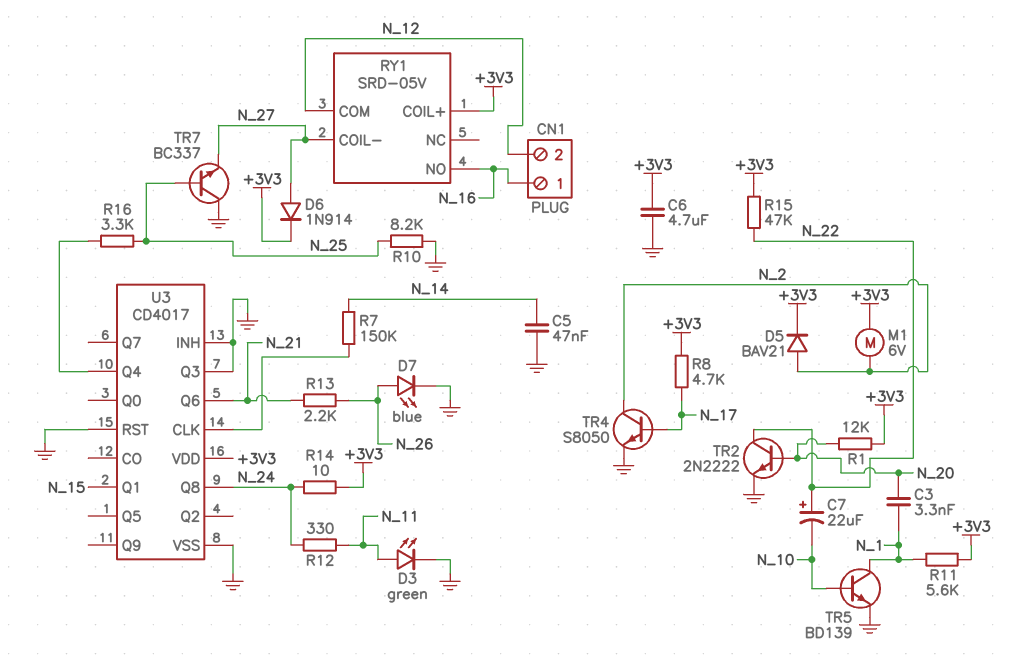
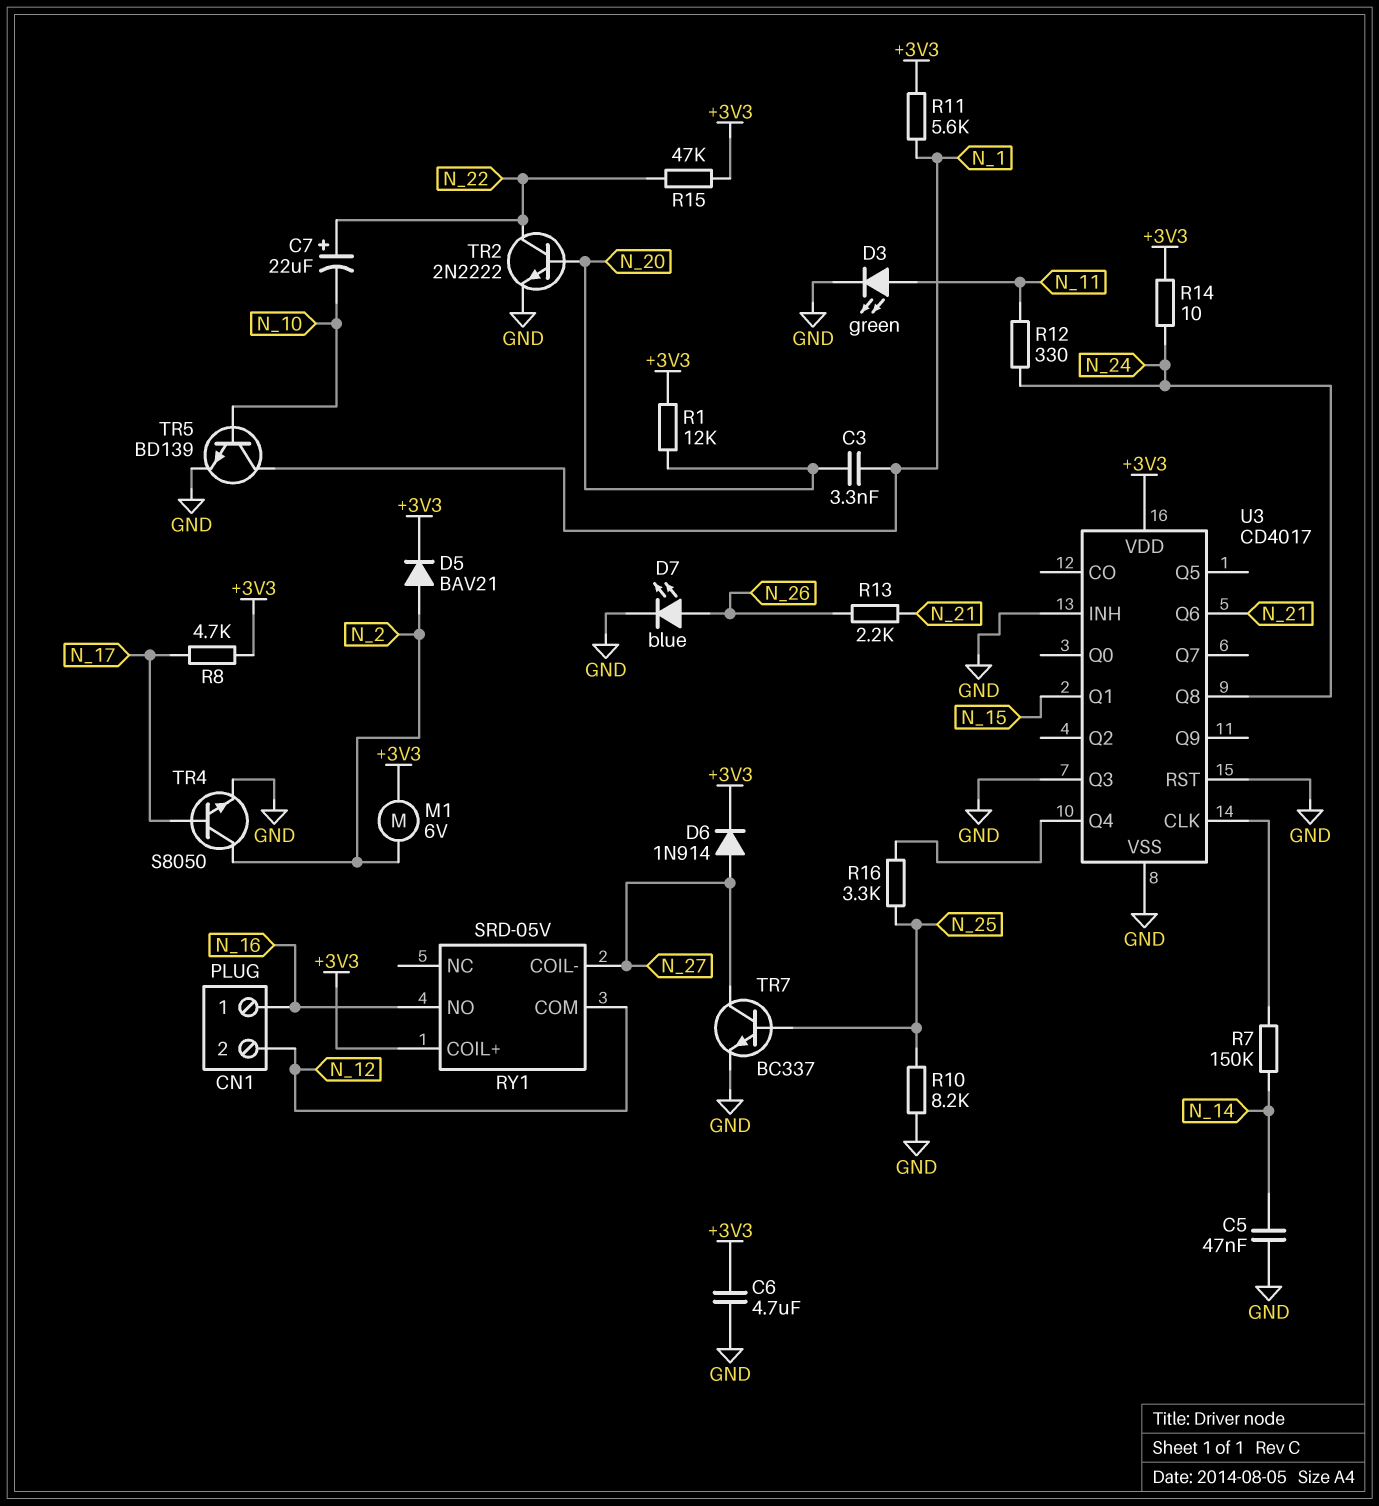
TR7: NPN BC337 (B N_25, C GND, E N_27) -> NPN BC337 (B N_25, C N_27, E GND)

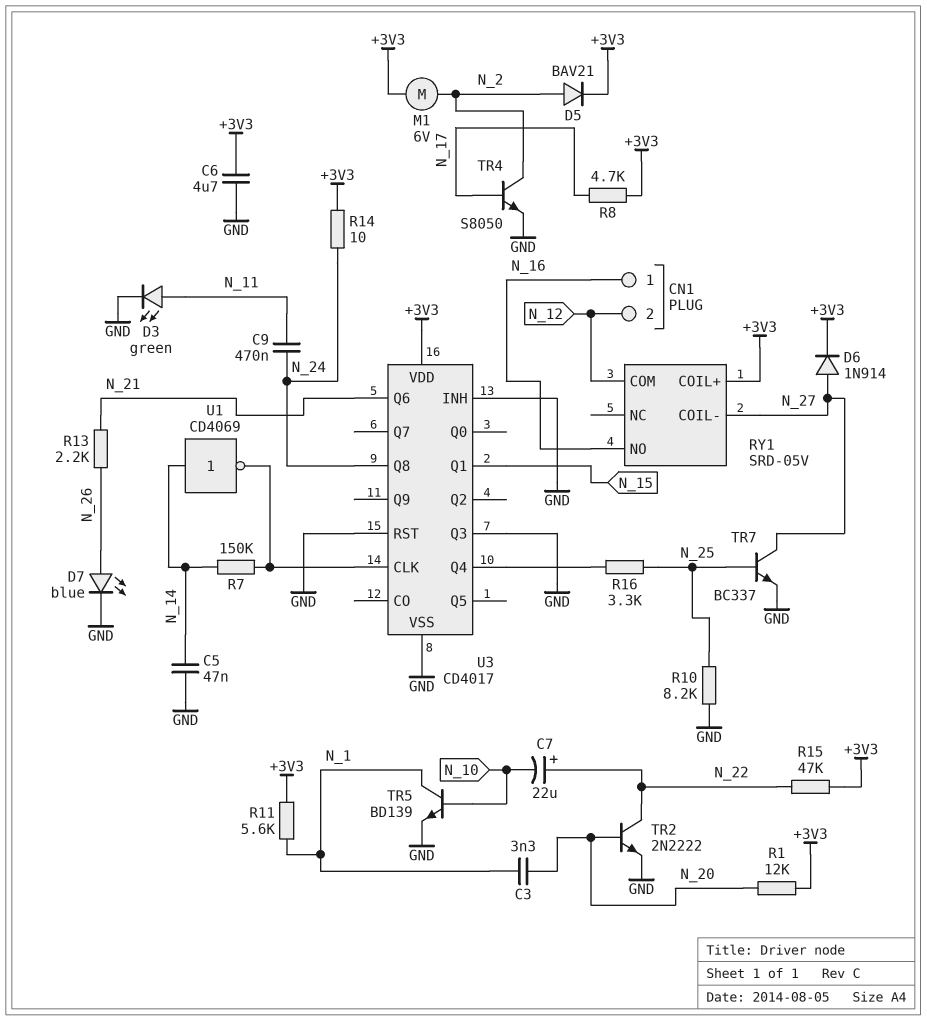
C9: none -> 470nF (N_11, N_24)
R12: 330 (N_11, N_24) -> none
U1: none -> NOT CD4069 (in N_14, out U3/CLK)

